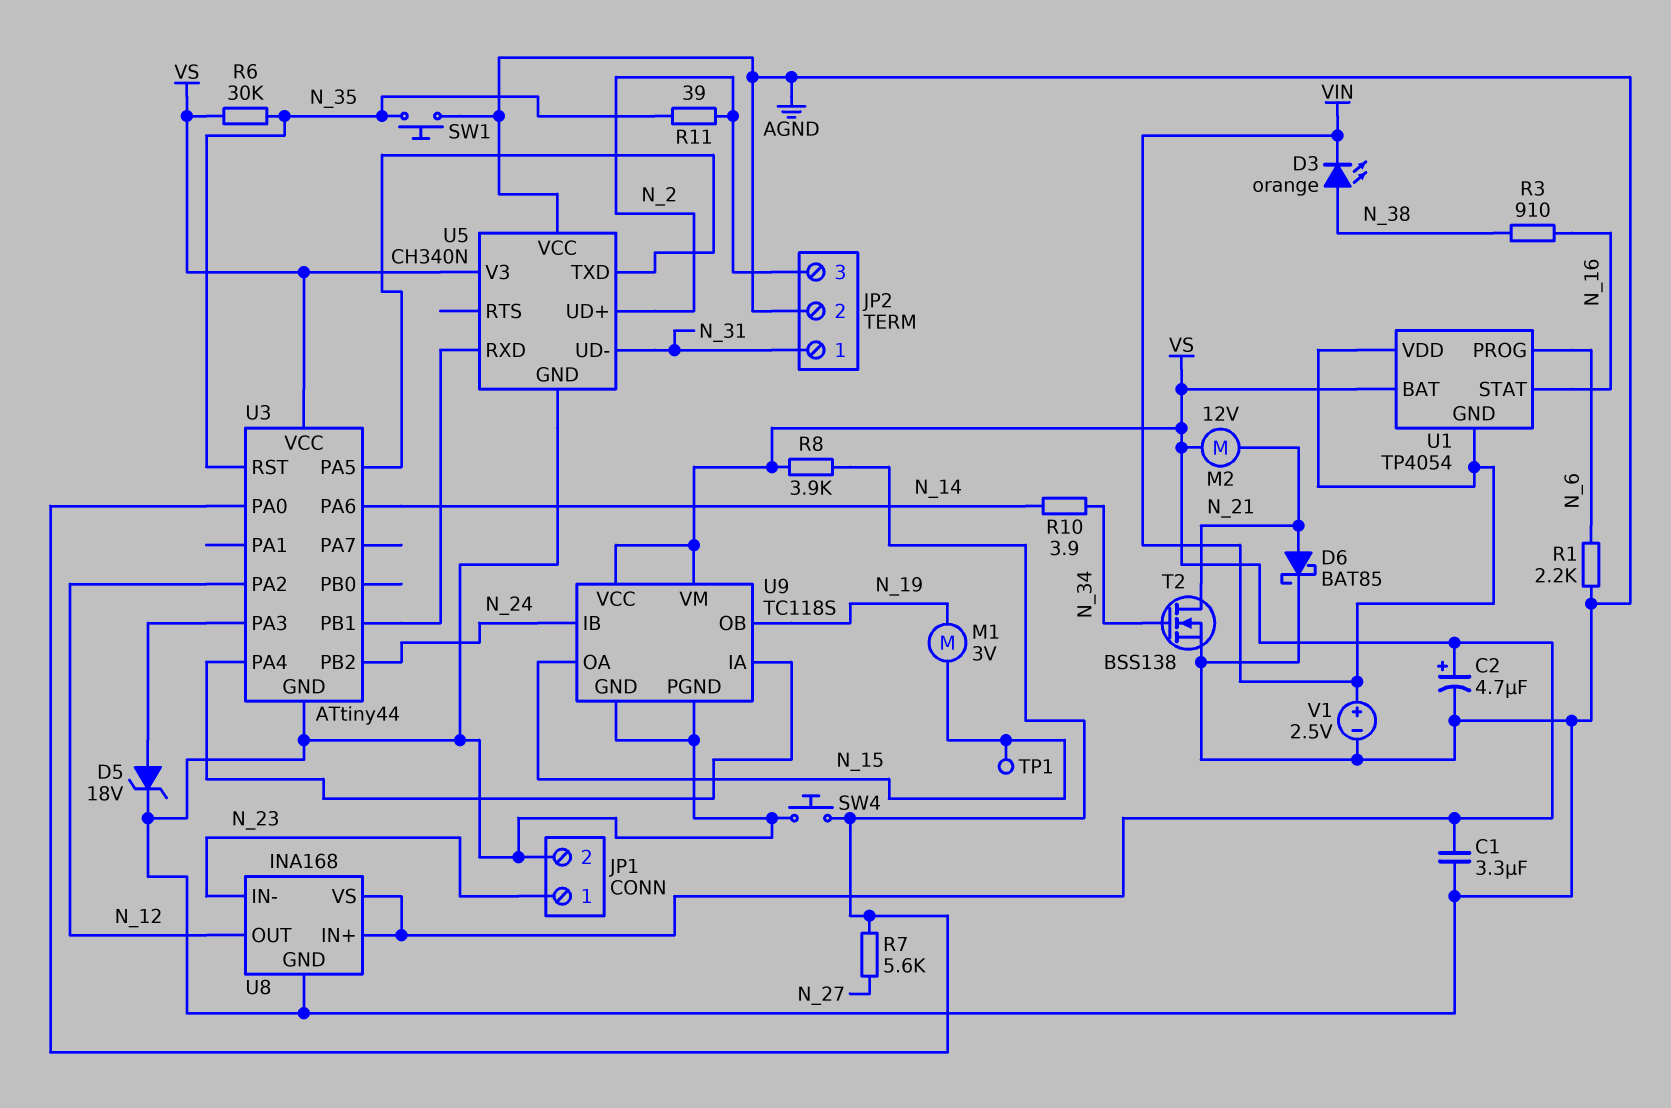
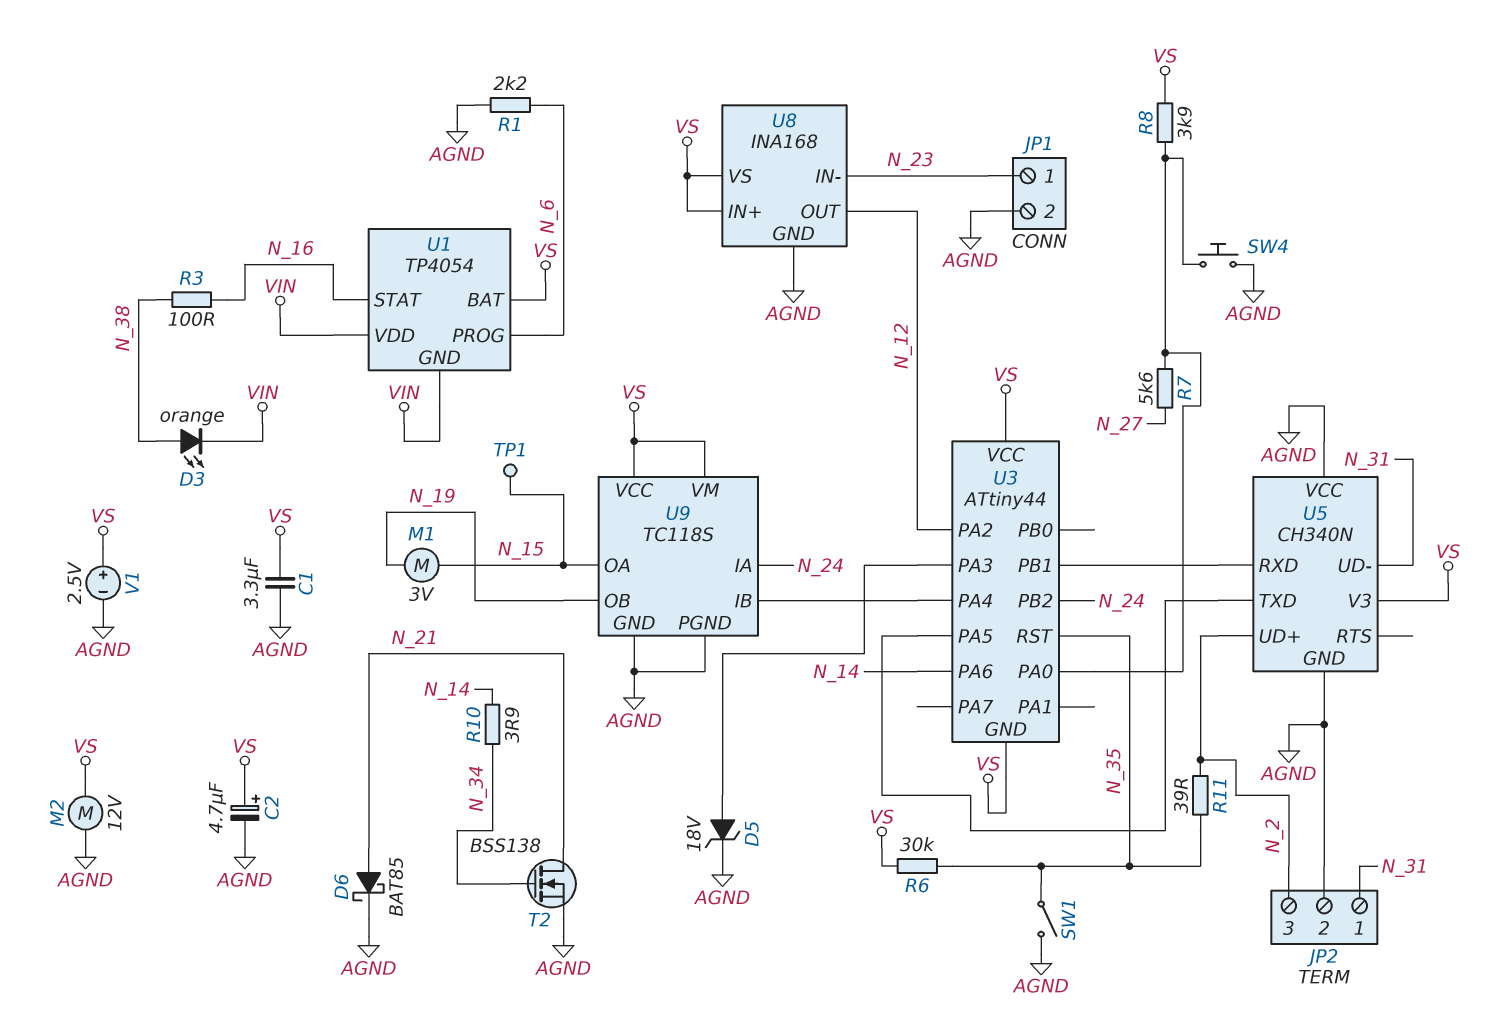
M2: motor 12V (N_21, VS) -> motor 12V (AGND, VS)
R3: 910 (N_16, N_38) -> 100 (N_16, N_38)
SW1: button (AGND, N_35) -> switch (AGND, N_35)
U3 pin GND: AGND -> VS
U9 pin IA: U3/PA4 -> N_24
U9 pin IB: N_24 -> U3/PA4
V1: 2.5V (plus VIN, minus AGND) -> 2.5V (plus VS, minus AGND)

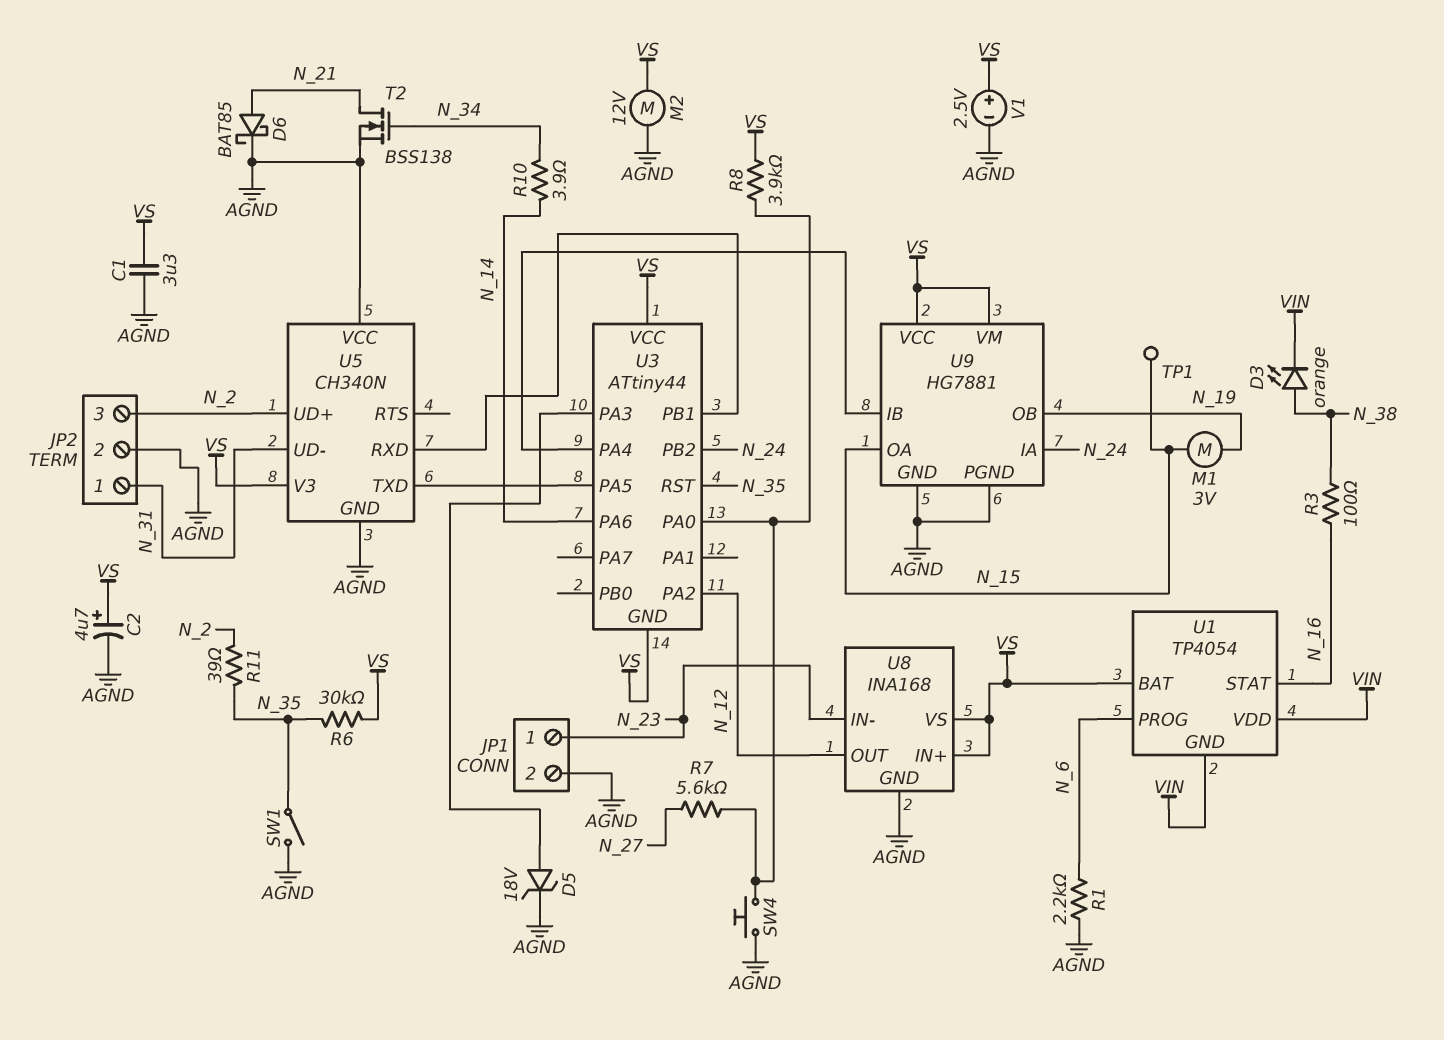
U9: TC118S -> HG7881

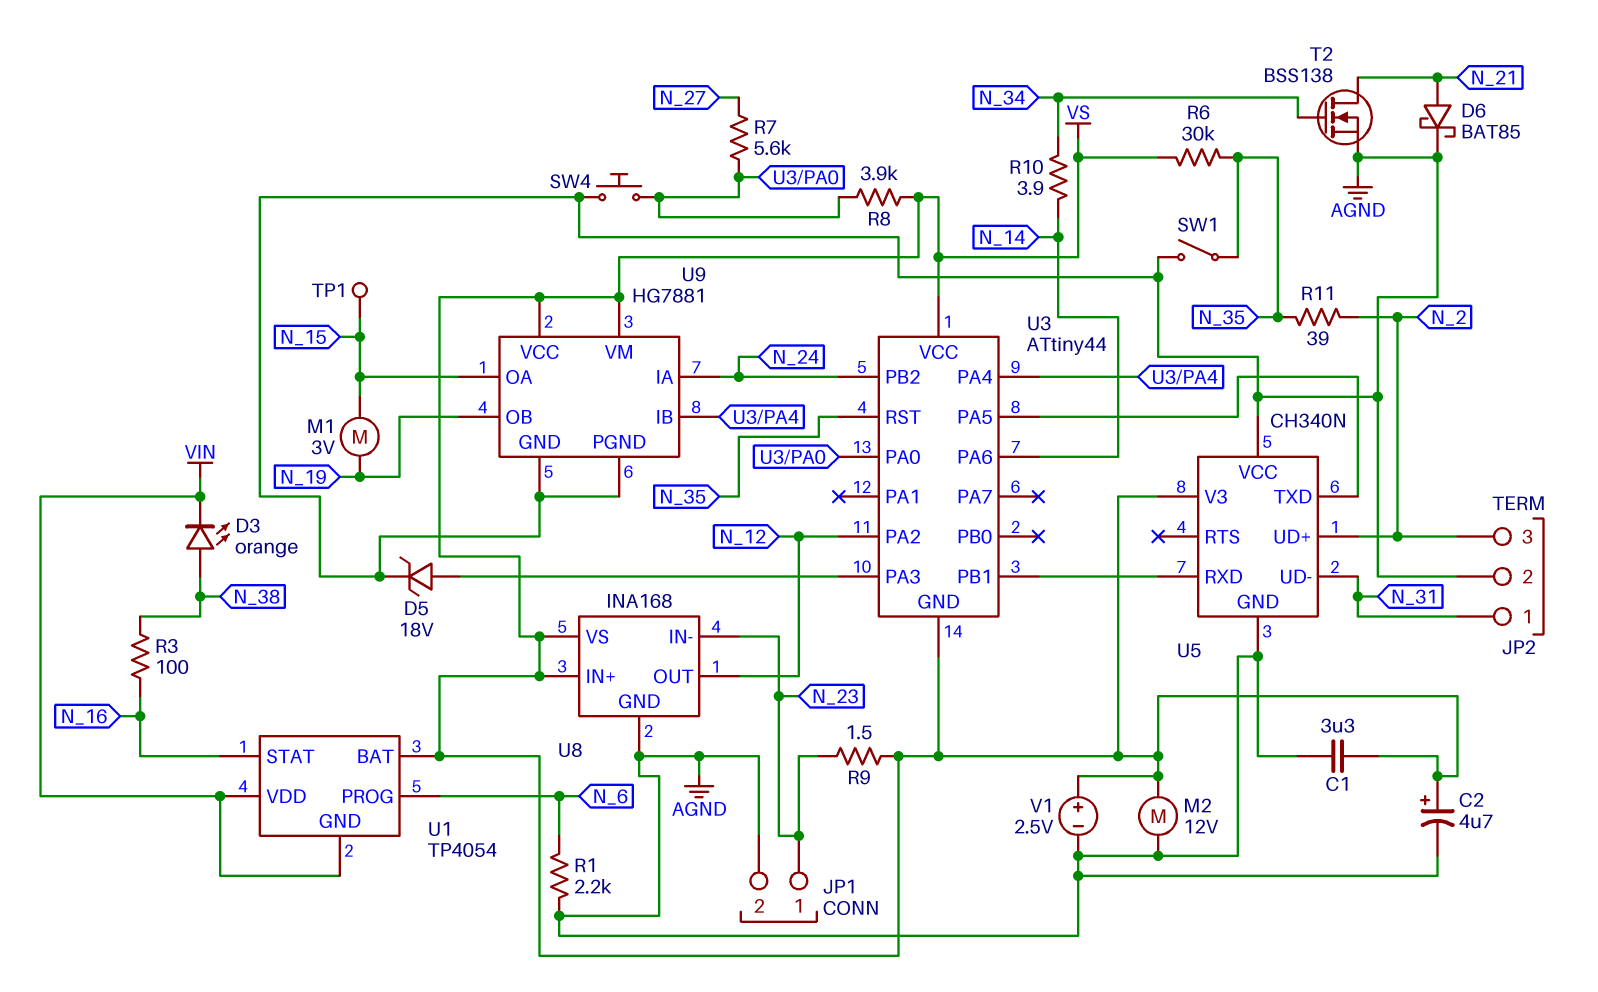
R9: none -> 1.5 (N_23, VS)

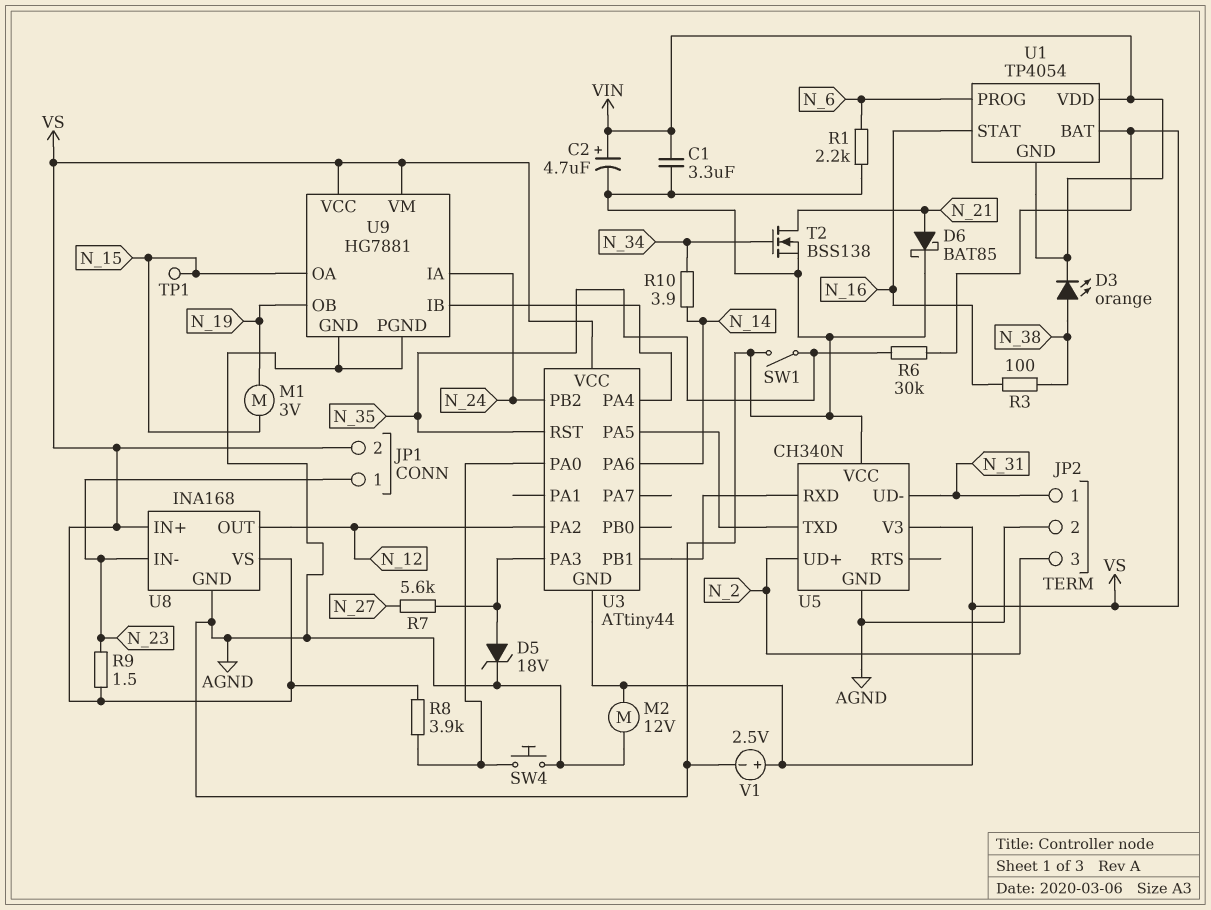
C1: 3.3uF (AGND, VS) -> 3.3uF (AGND, VIN)
C2: 4.7uF (plus VS, minus AGND) -> 4.7uF (plus VIN, minus AGND)
JP1 pin 2: AGND -> VS
R7: 5.6k (N_27, U3/PA0) -> 5.6k (N_27, U3/PA3)
R11: 39 (N_2, N_35) -> none

